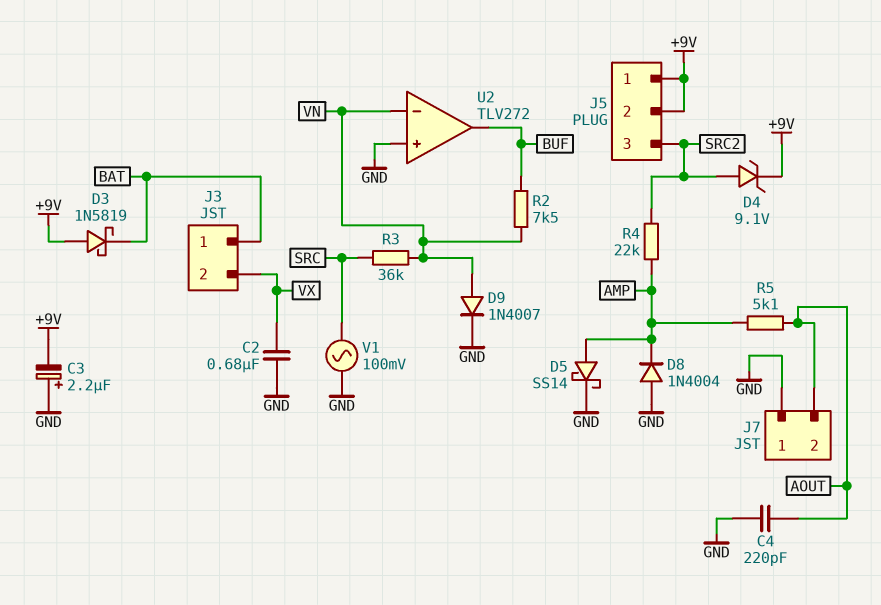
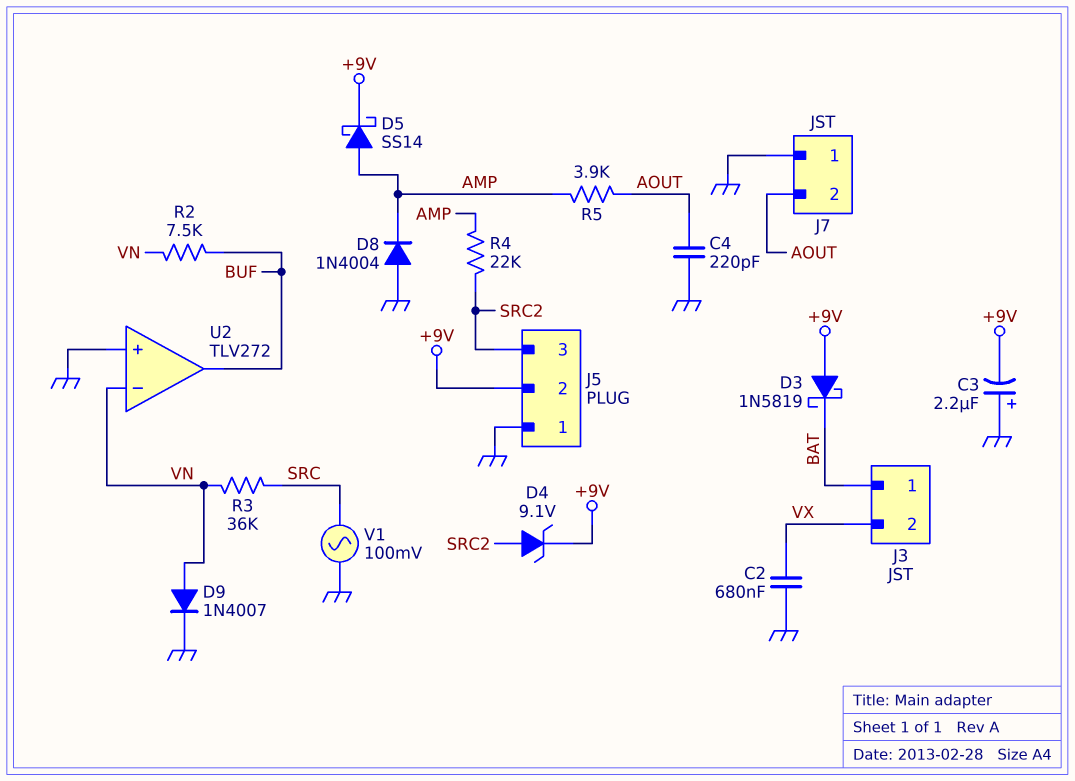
D5: schottky SS14 (A AMP, K GND) -> schottky SS14 (A AMP, K +9V)
J5 pin 1: +9V -> GND
R5: 5.1k (AMP, AOUT) -> 3.9k (AMP, AOUT)

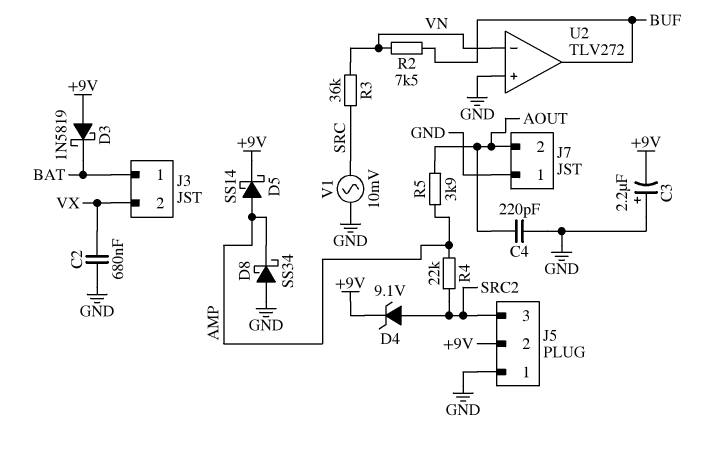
D8: diode 1N4004 (A GND, K AMP) -> schottky SS34 (A GND, K AMP)
D9: diode 1N4007 (A VN, K GND) -> none
V1: AC 100mV (GND, SRC) -> AC 10mV (GND, SRC)

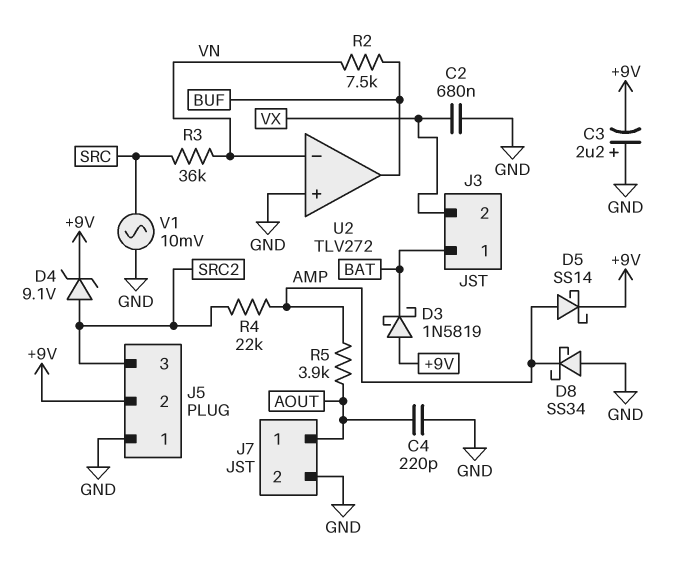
J7 pin 1: GND -> AOUT
J7 pin 2: AOUT -> GND

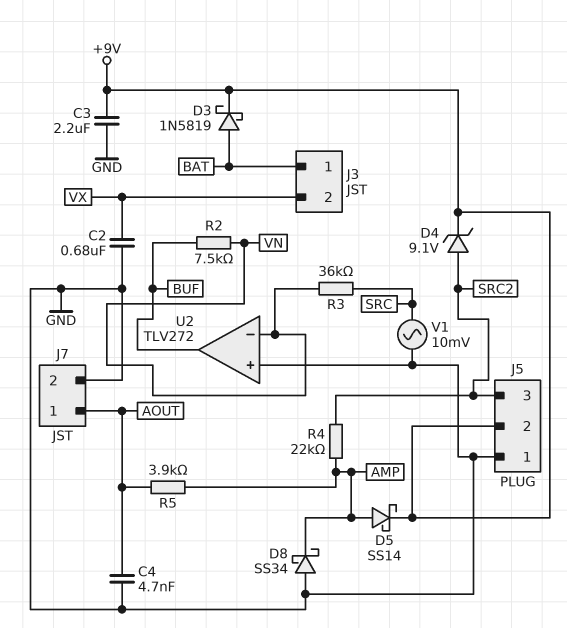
C3: 2.2uF (plus GND, minus +9V) -> 2.2uF (+9V, GND)
C4: 220pF (AOUT, GND) -> 4.7nF (AOUT, GND)
D3: schottky 1N5819 (A +9V, K BAT) -> schottky 1N5819 (A BAT, K +9V)

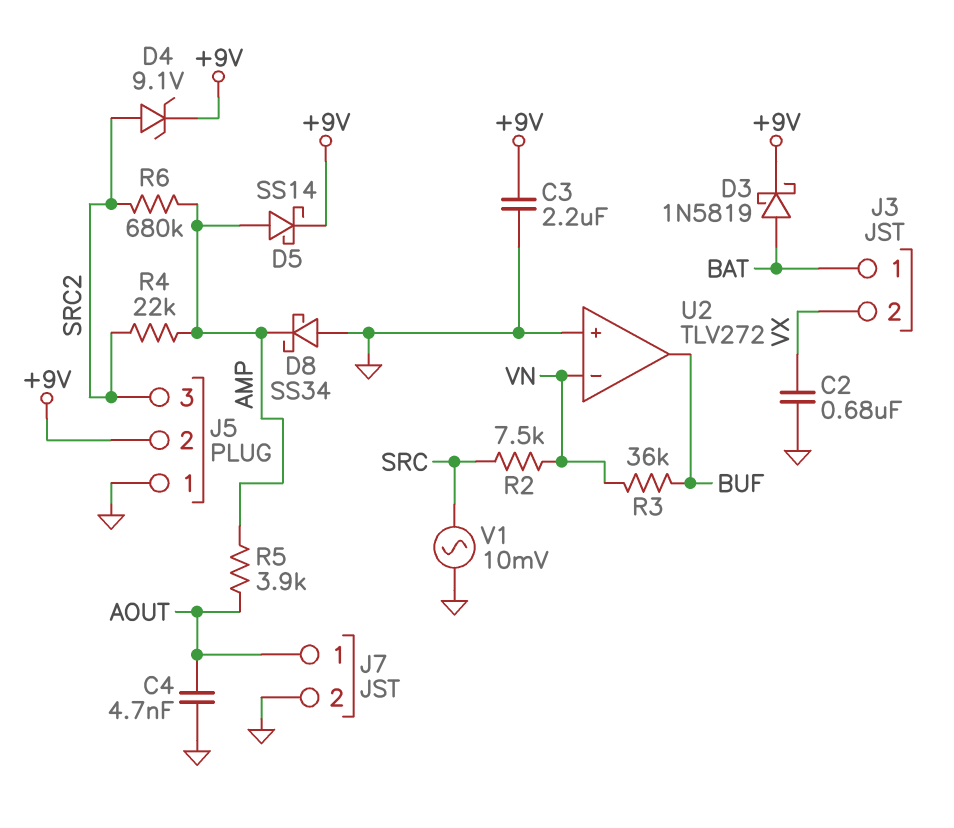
R2: 7.5k (BUF, VN) -> 7.5k (SRC, VN)
R3: 36k (SRC, VN) -> 36k (BUF, VN)
R6: none -> 680k (AMP, SRC2)

